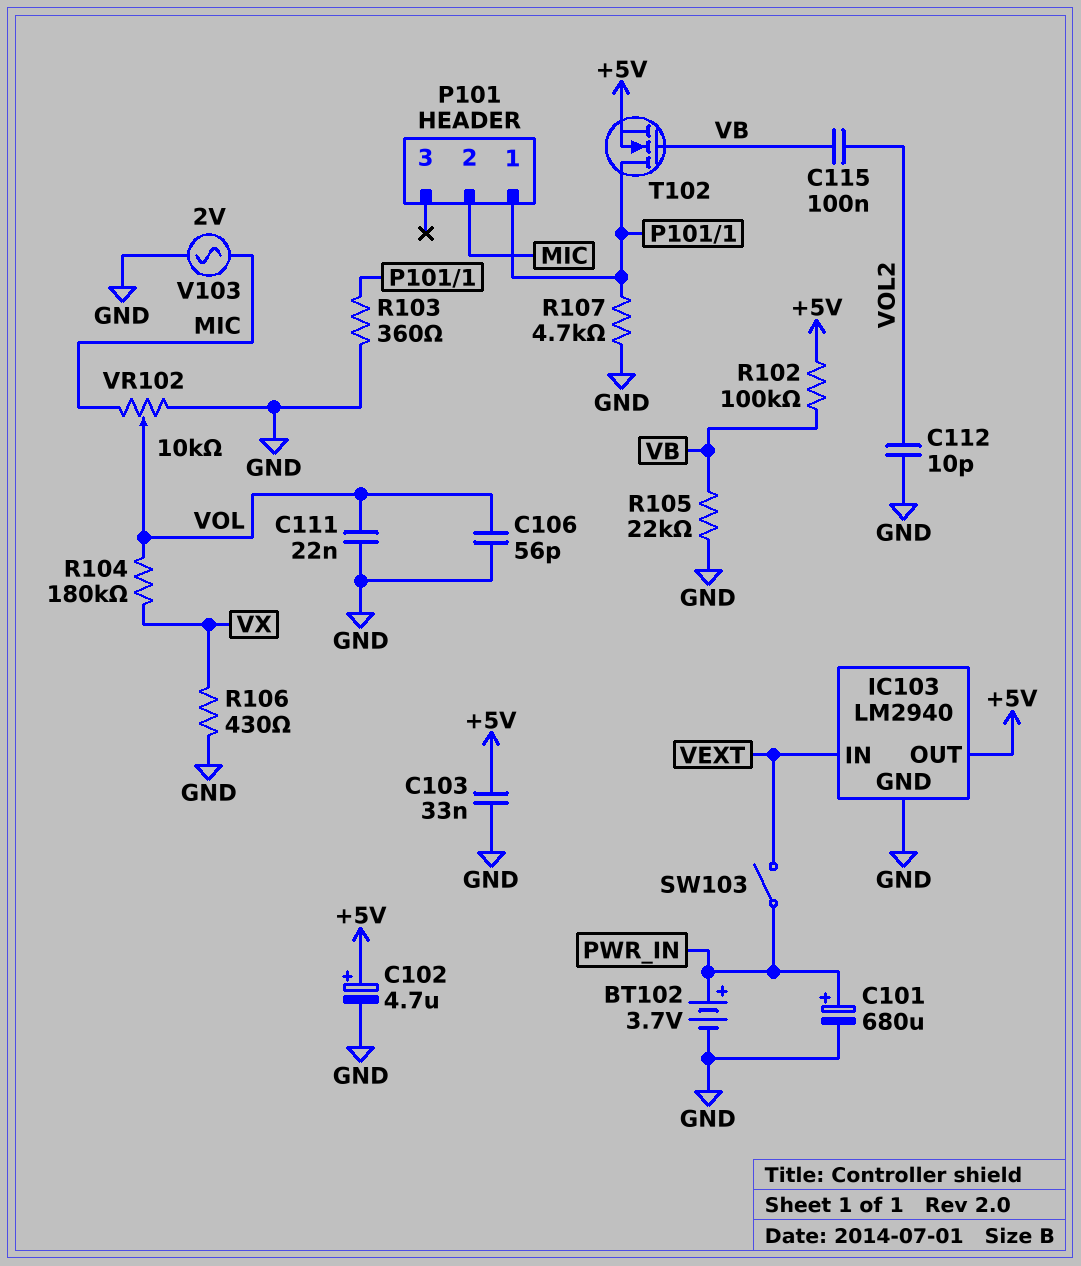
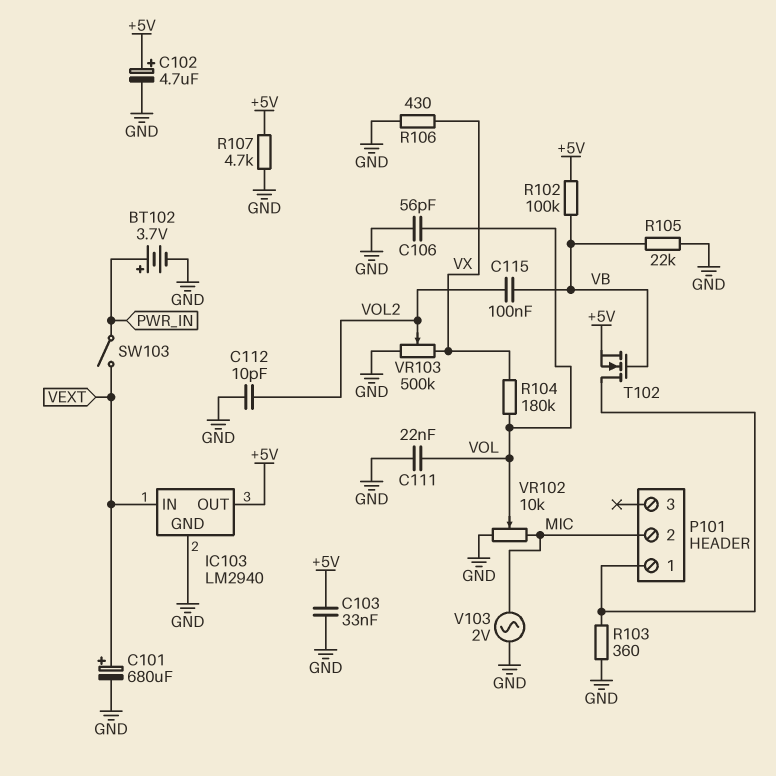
C101: 680uF (plus PWR_IN, minus GND) -> 680uF (plus VEXT, minus GND)
R107: 4.7k (GND, P101/1) -> 4.7k (+5V, GND)
VR103: none -> 500k (GND, VX, wiper VOL2)

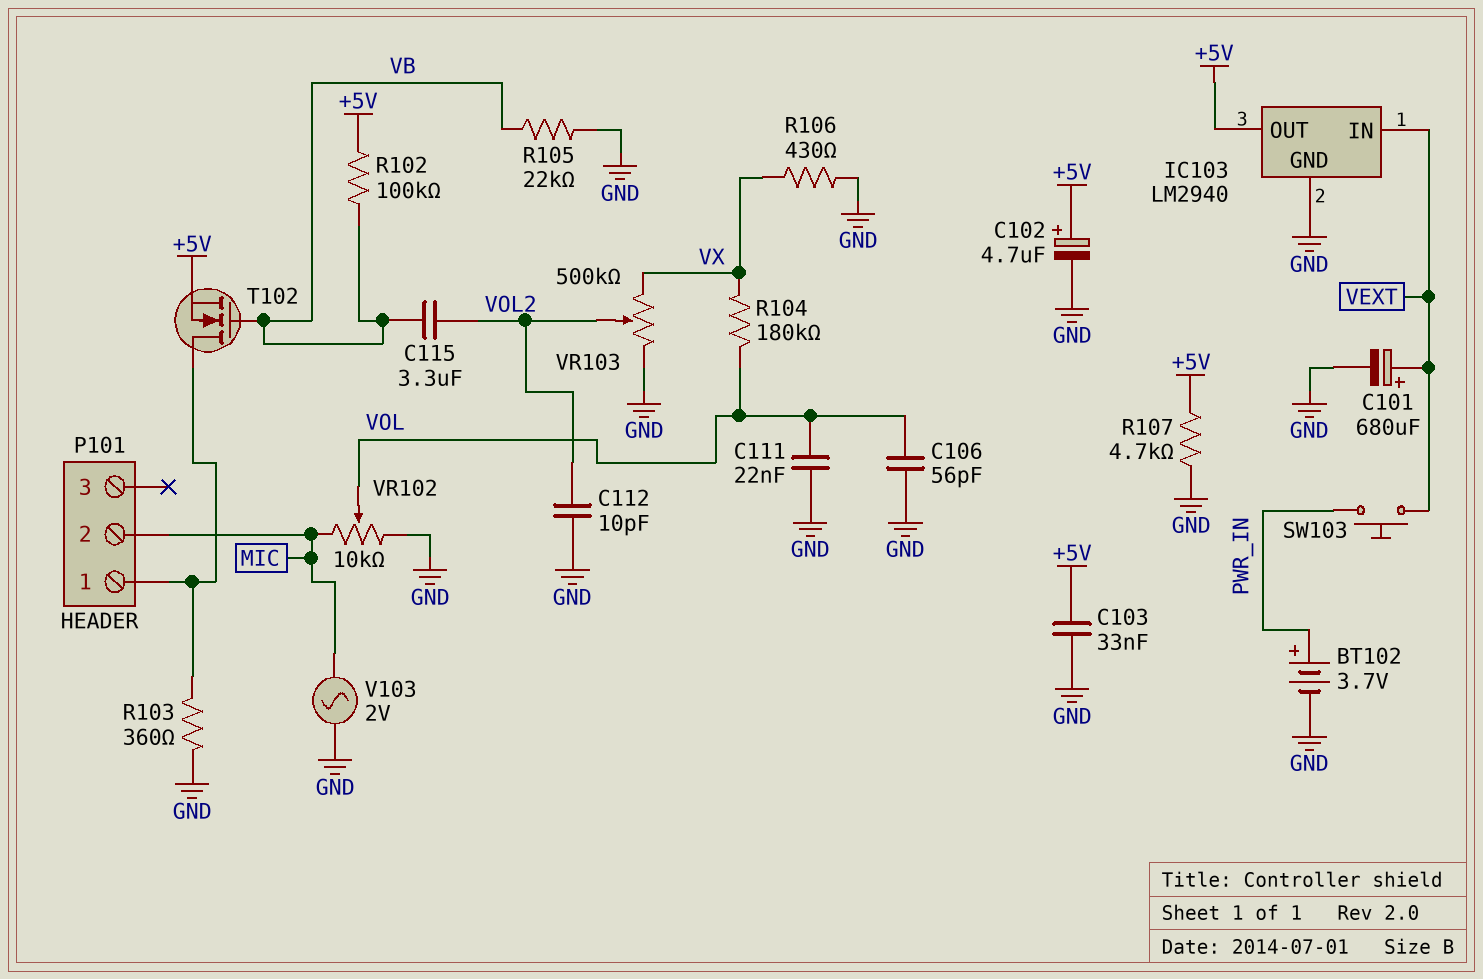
C115: 100nF (VB, VOL2) -> 3.3uF (VB, VOL2)
SW103: switch (PWR_IN, VEXT) -> button (PWR_IN, VEXT)

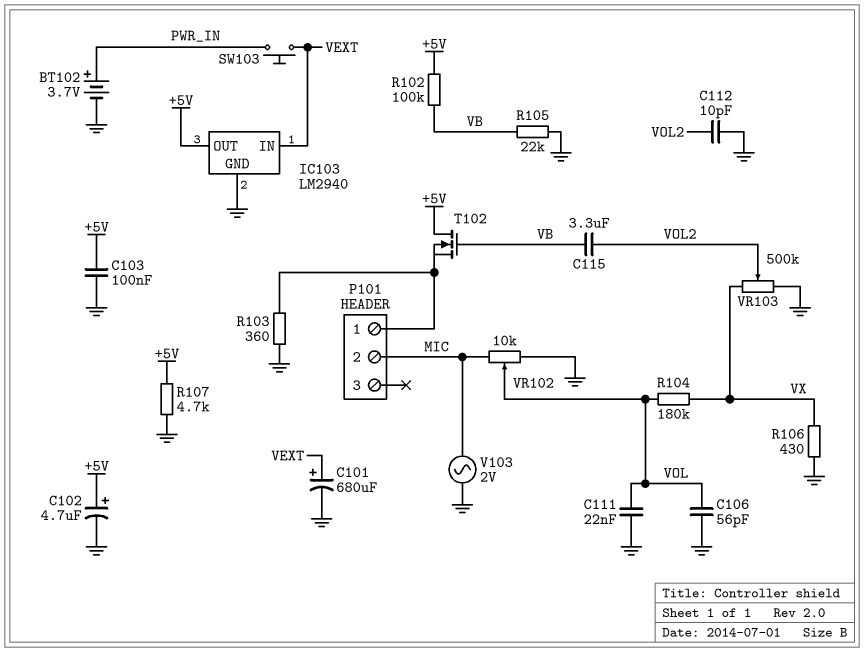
C103: 33nF (+5V, GND) -> 100nF (+5V, GND)
T102: NMOS (G VB, D P101/1, S +5V) -> NMOS (G VB, D +5V, S P101/1)

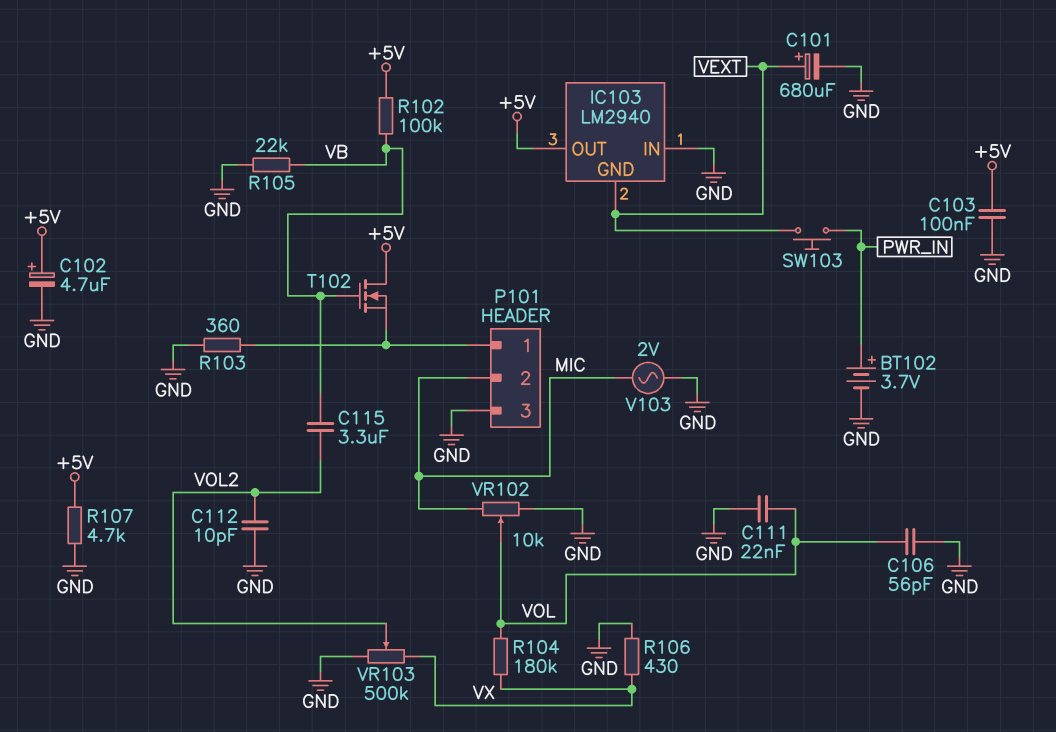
IC103 pin GND: GND -> VEXT
IC103 pin IN: VEXT -> GND
P101 pin 3: none -> GND

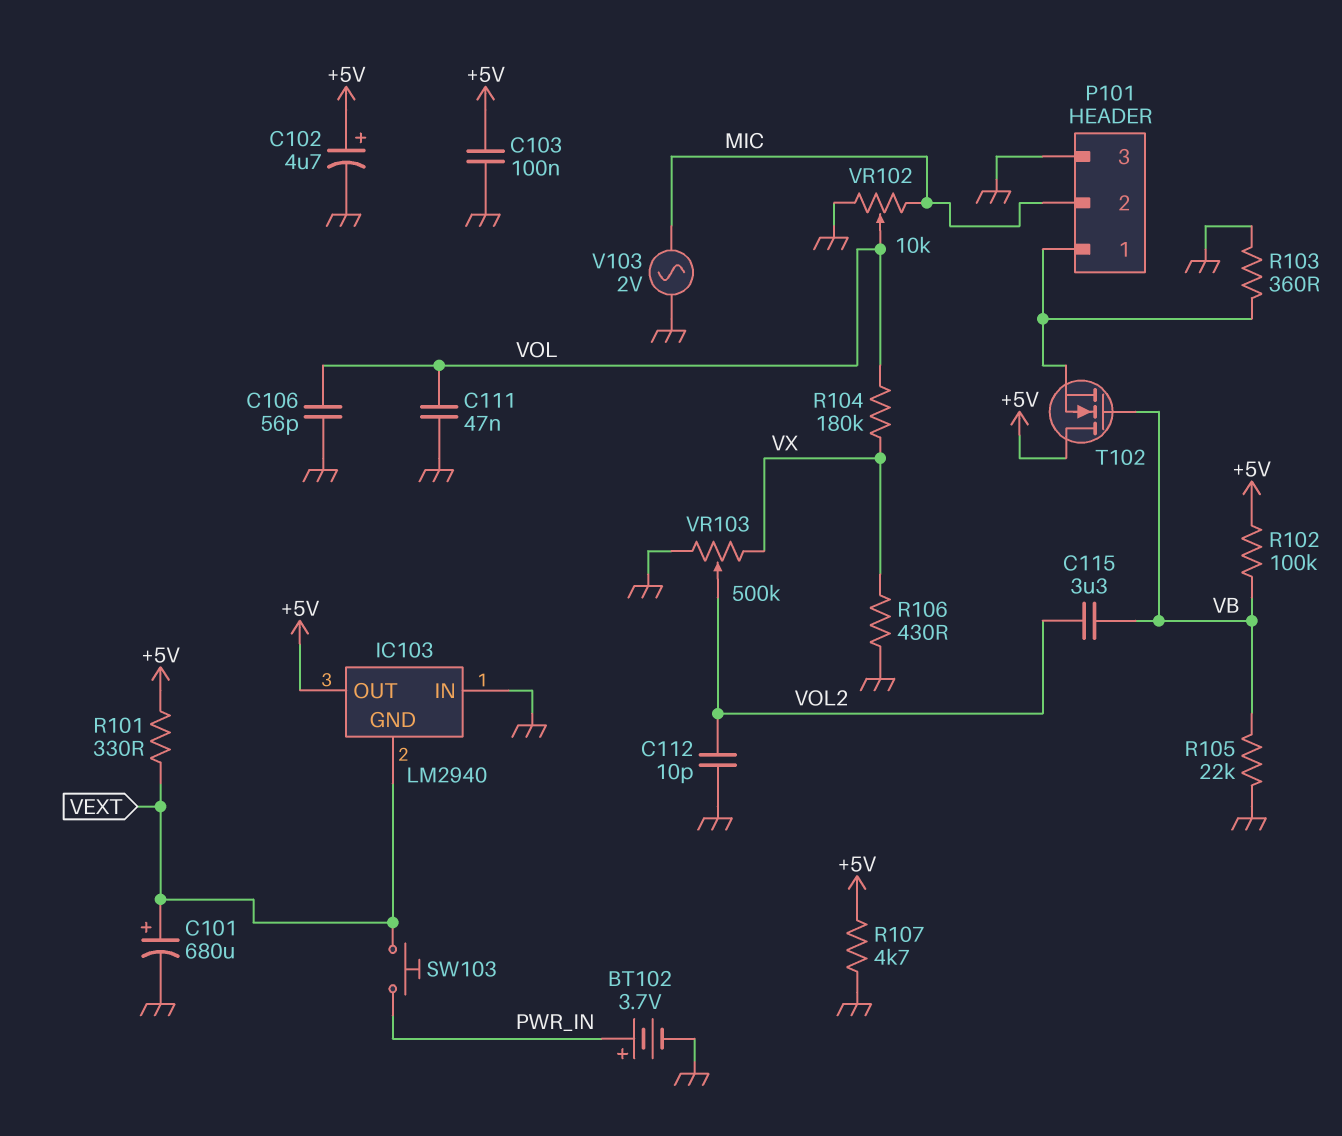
C111: 22nF (GND, VOL) -> 47nF (GND, VOL)
R101: none -> 330 (+5V, VEXT)

